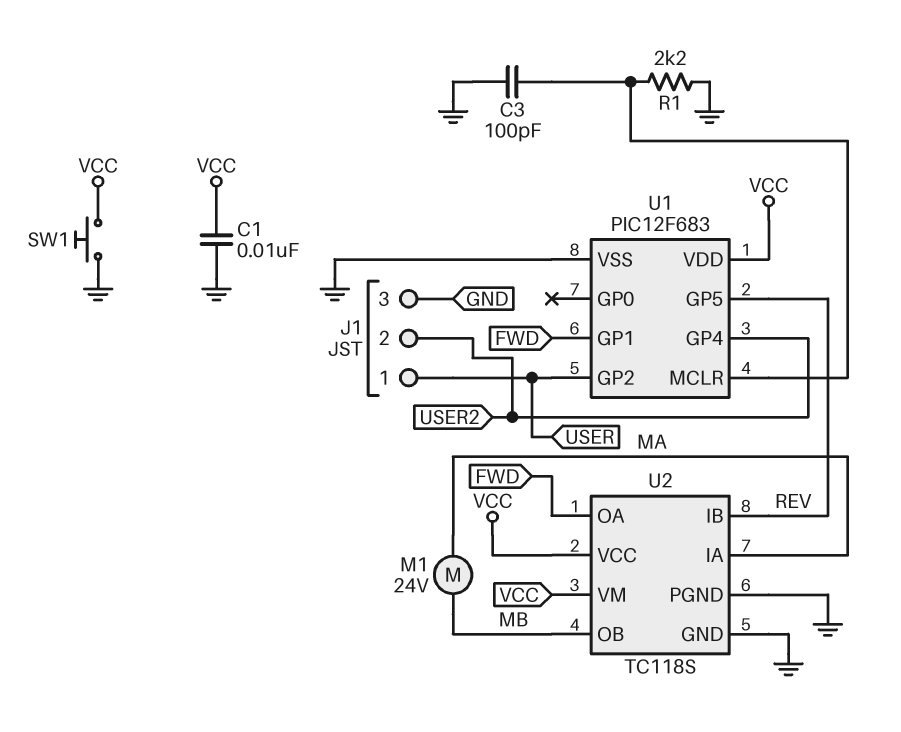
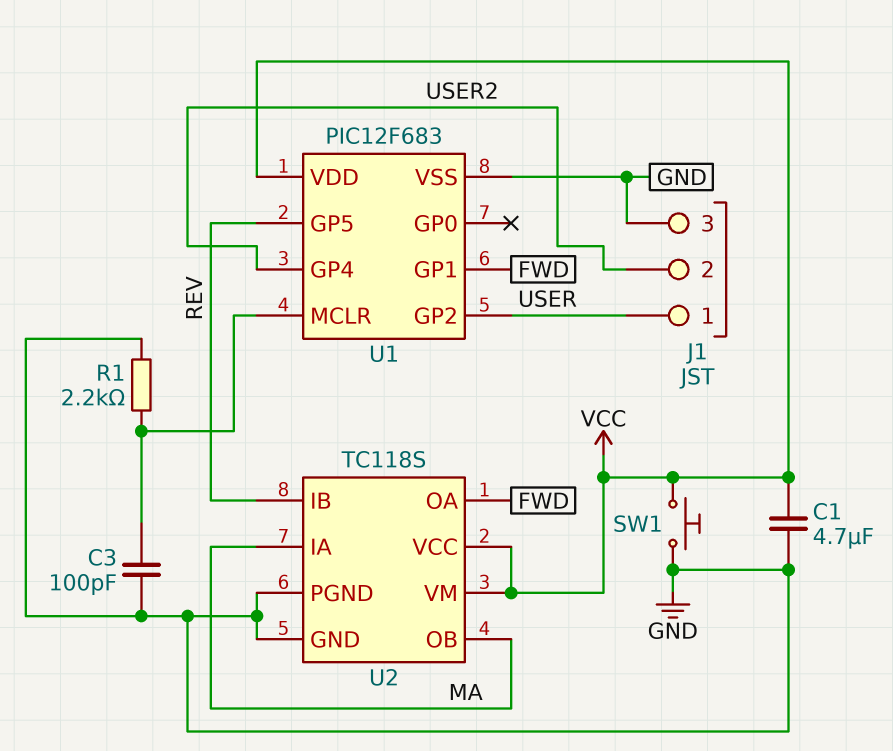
C1: 10nF (GND, VCC) -> 4.7uF (GND, VCC)
M1: motor 24V (MA, MB) -> none
U2 pin OB: MB -> MA

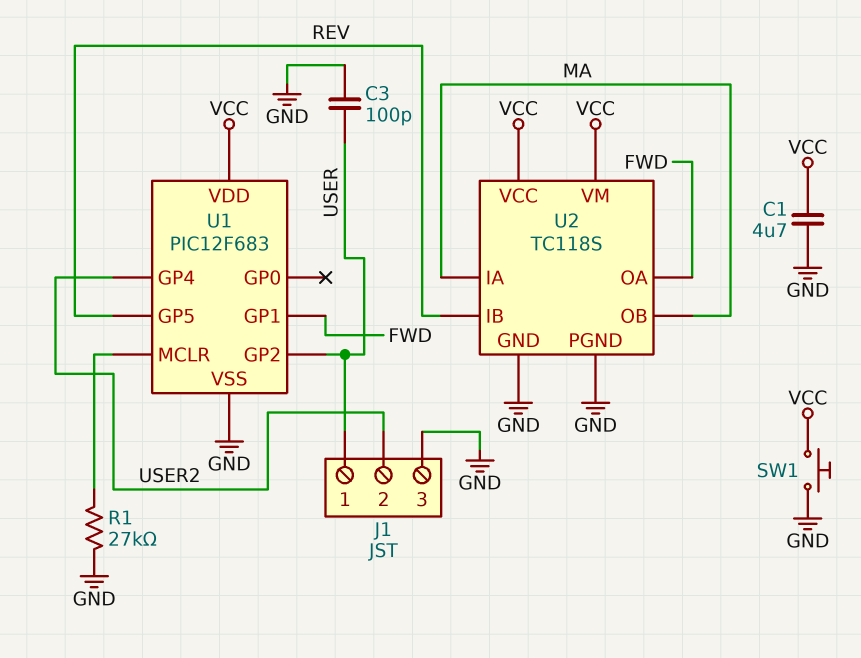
C3: 100pF (GND, U1/MCLR) -> 100pF (GND, USER)
R1: 2.2k (GND, U1/MCLR) -> 27k (GND, U1/MCLR)

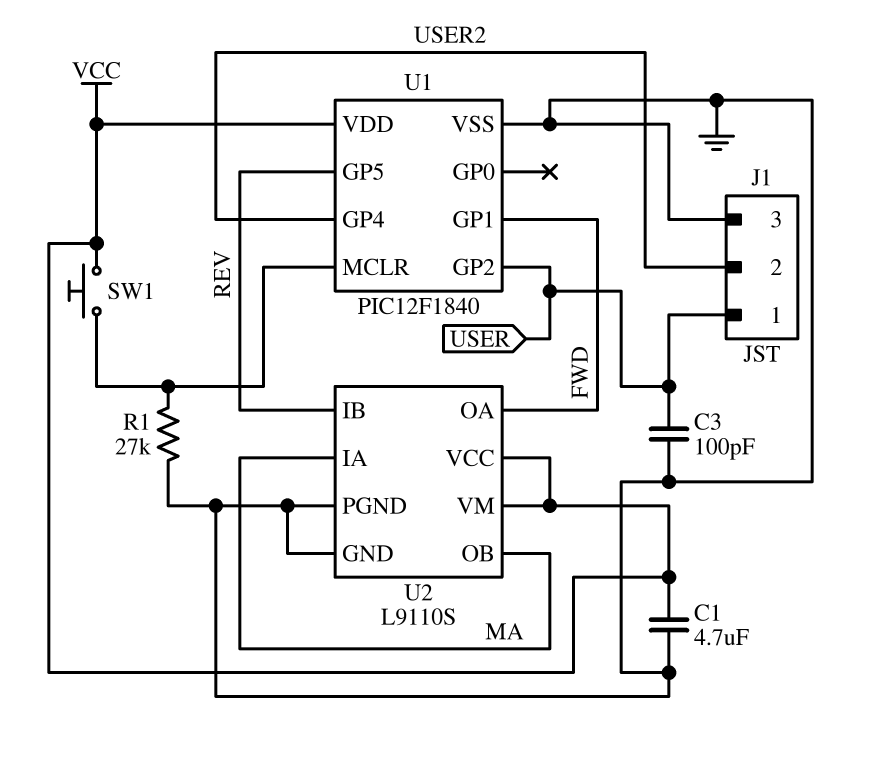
SW1: button (GND, VCC) -> button (U1/MCLR, VCC)
U1: PIC12F683 -> PIC12F1840
U2: TC118S -> L9110S

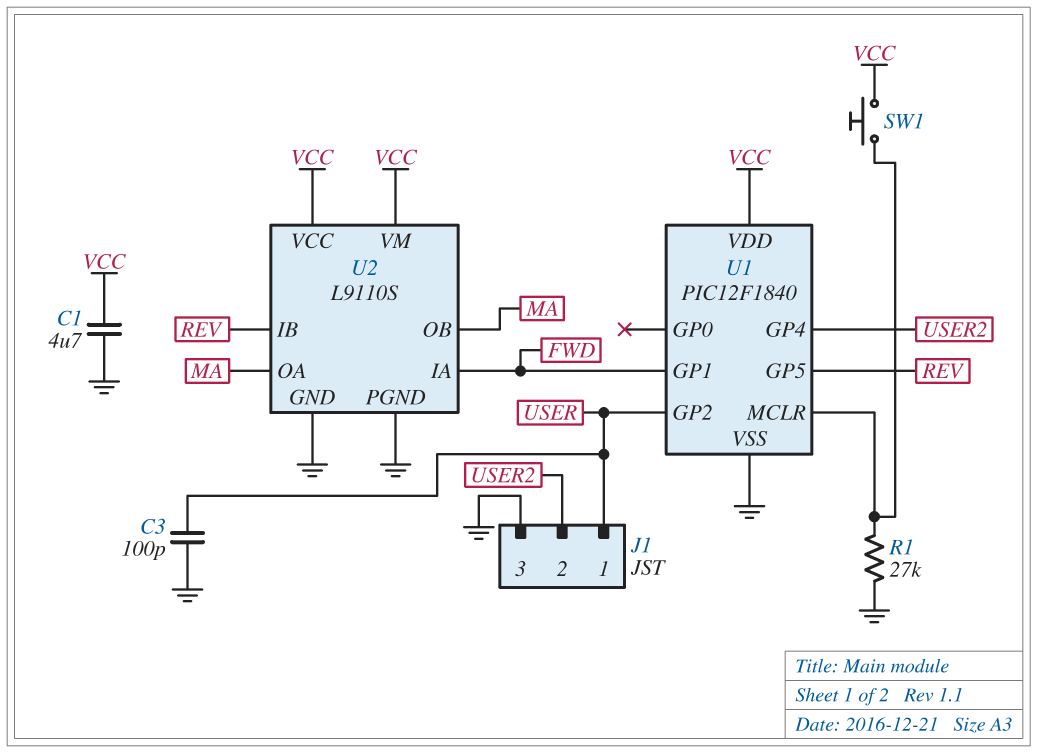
U2 pin IA: MA -> FWD
U2 pin OA: FWD -> MA

